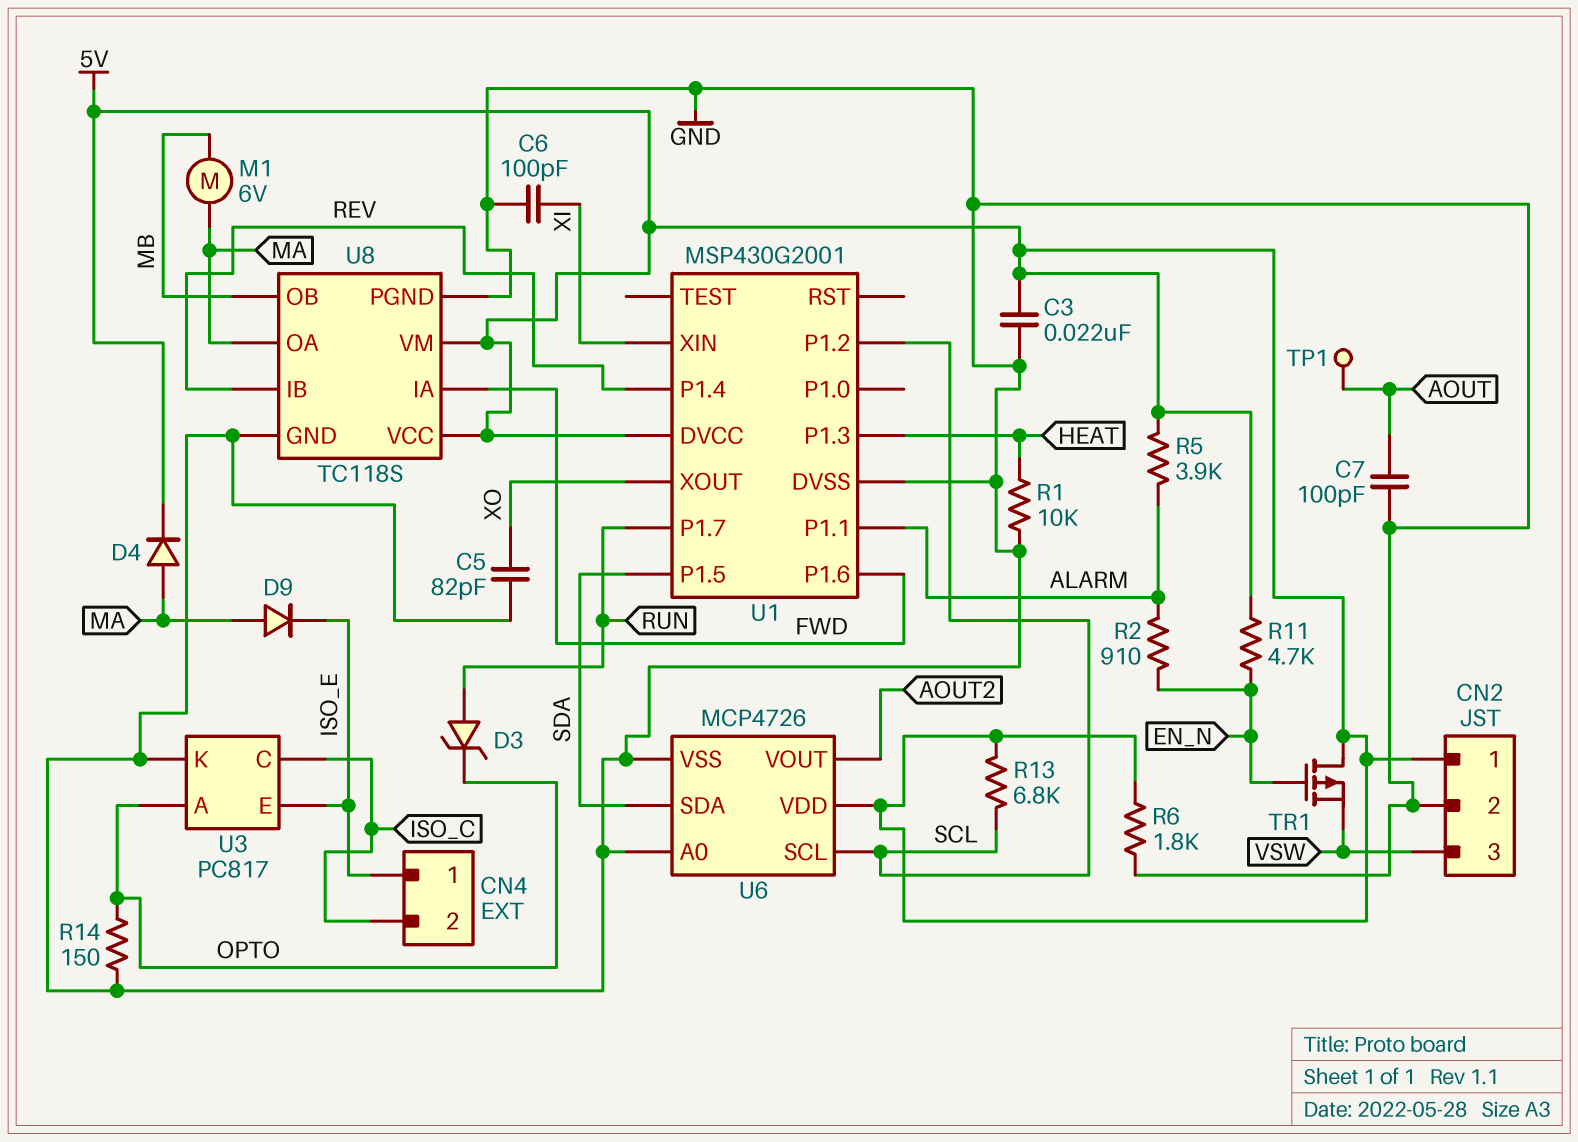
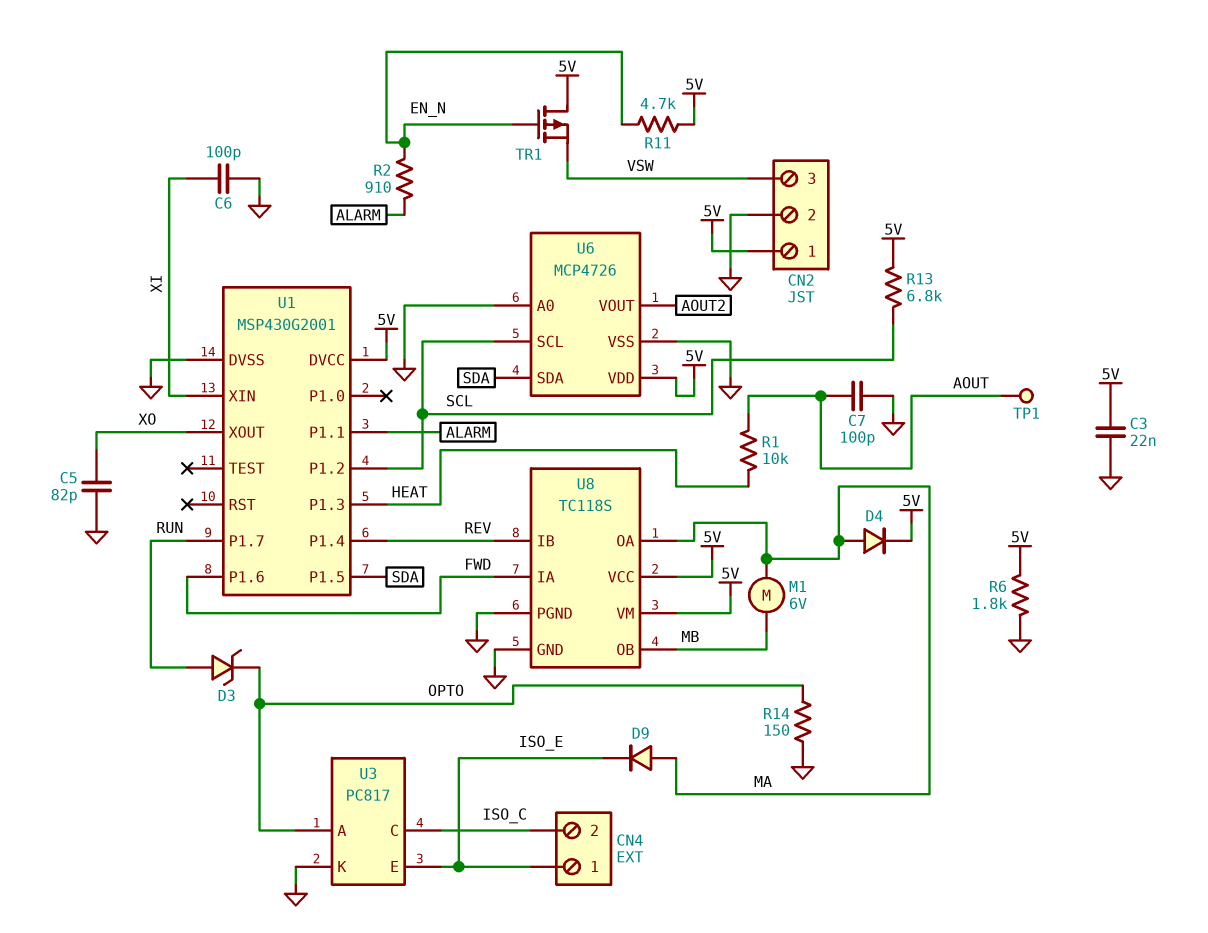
R1: 10k (GND, HEAT) -> 10k (AOUT, HEAT)
R5: 3.9k (5V, ALARM) -> none

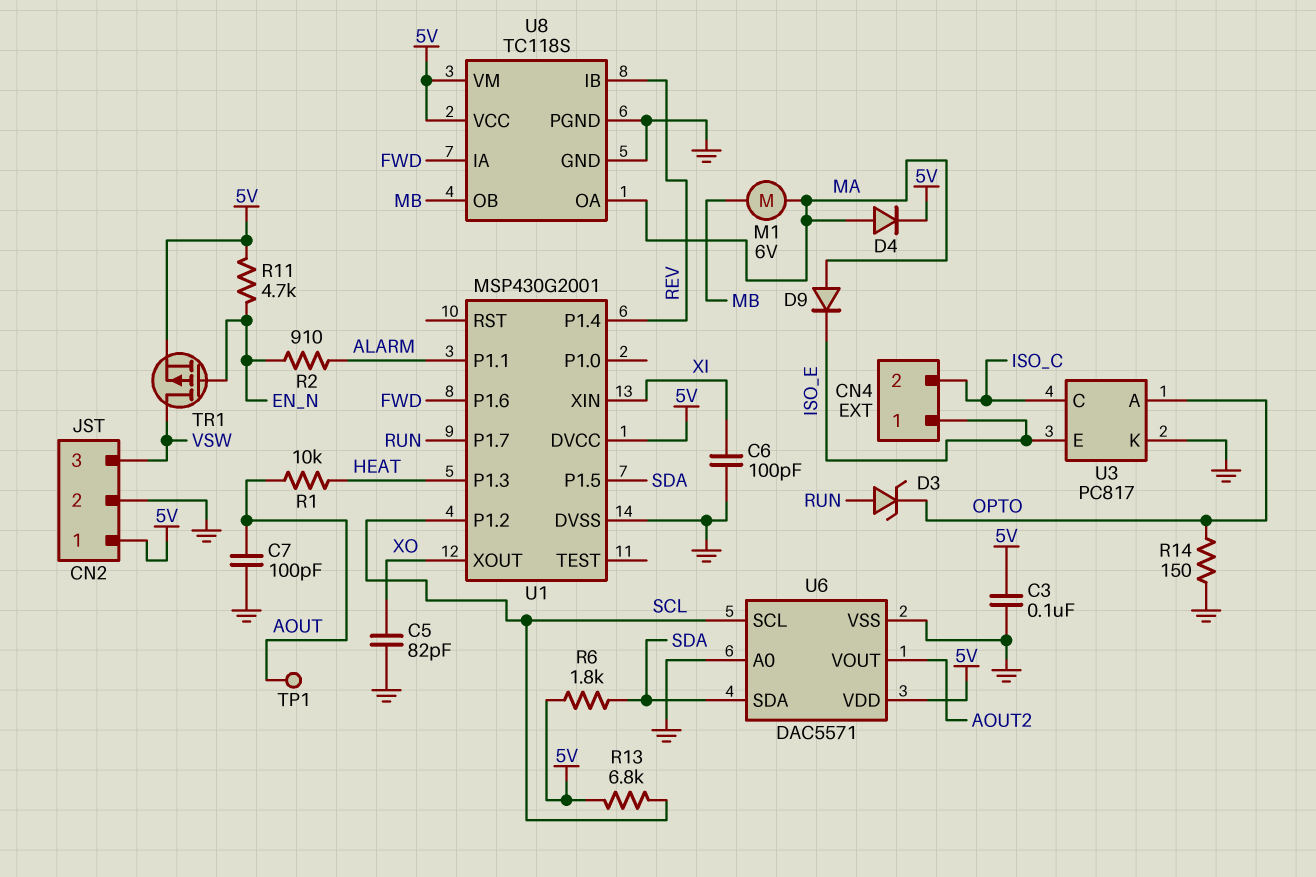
C3: 22nF (5V, GND) -> 100nF (5V, GND)
R6: 1.8k (5V, GND) -> 1.8k (5V, SDA)
TR1: PMOS (G EN_N, D 5V, S VSW) -> PMOS (G EN_N, D VSW, S 5V)
U6: MCP4726 -> DAC5571

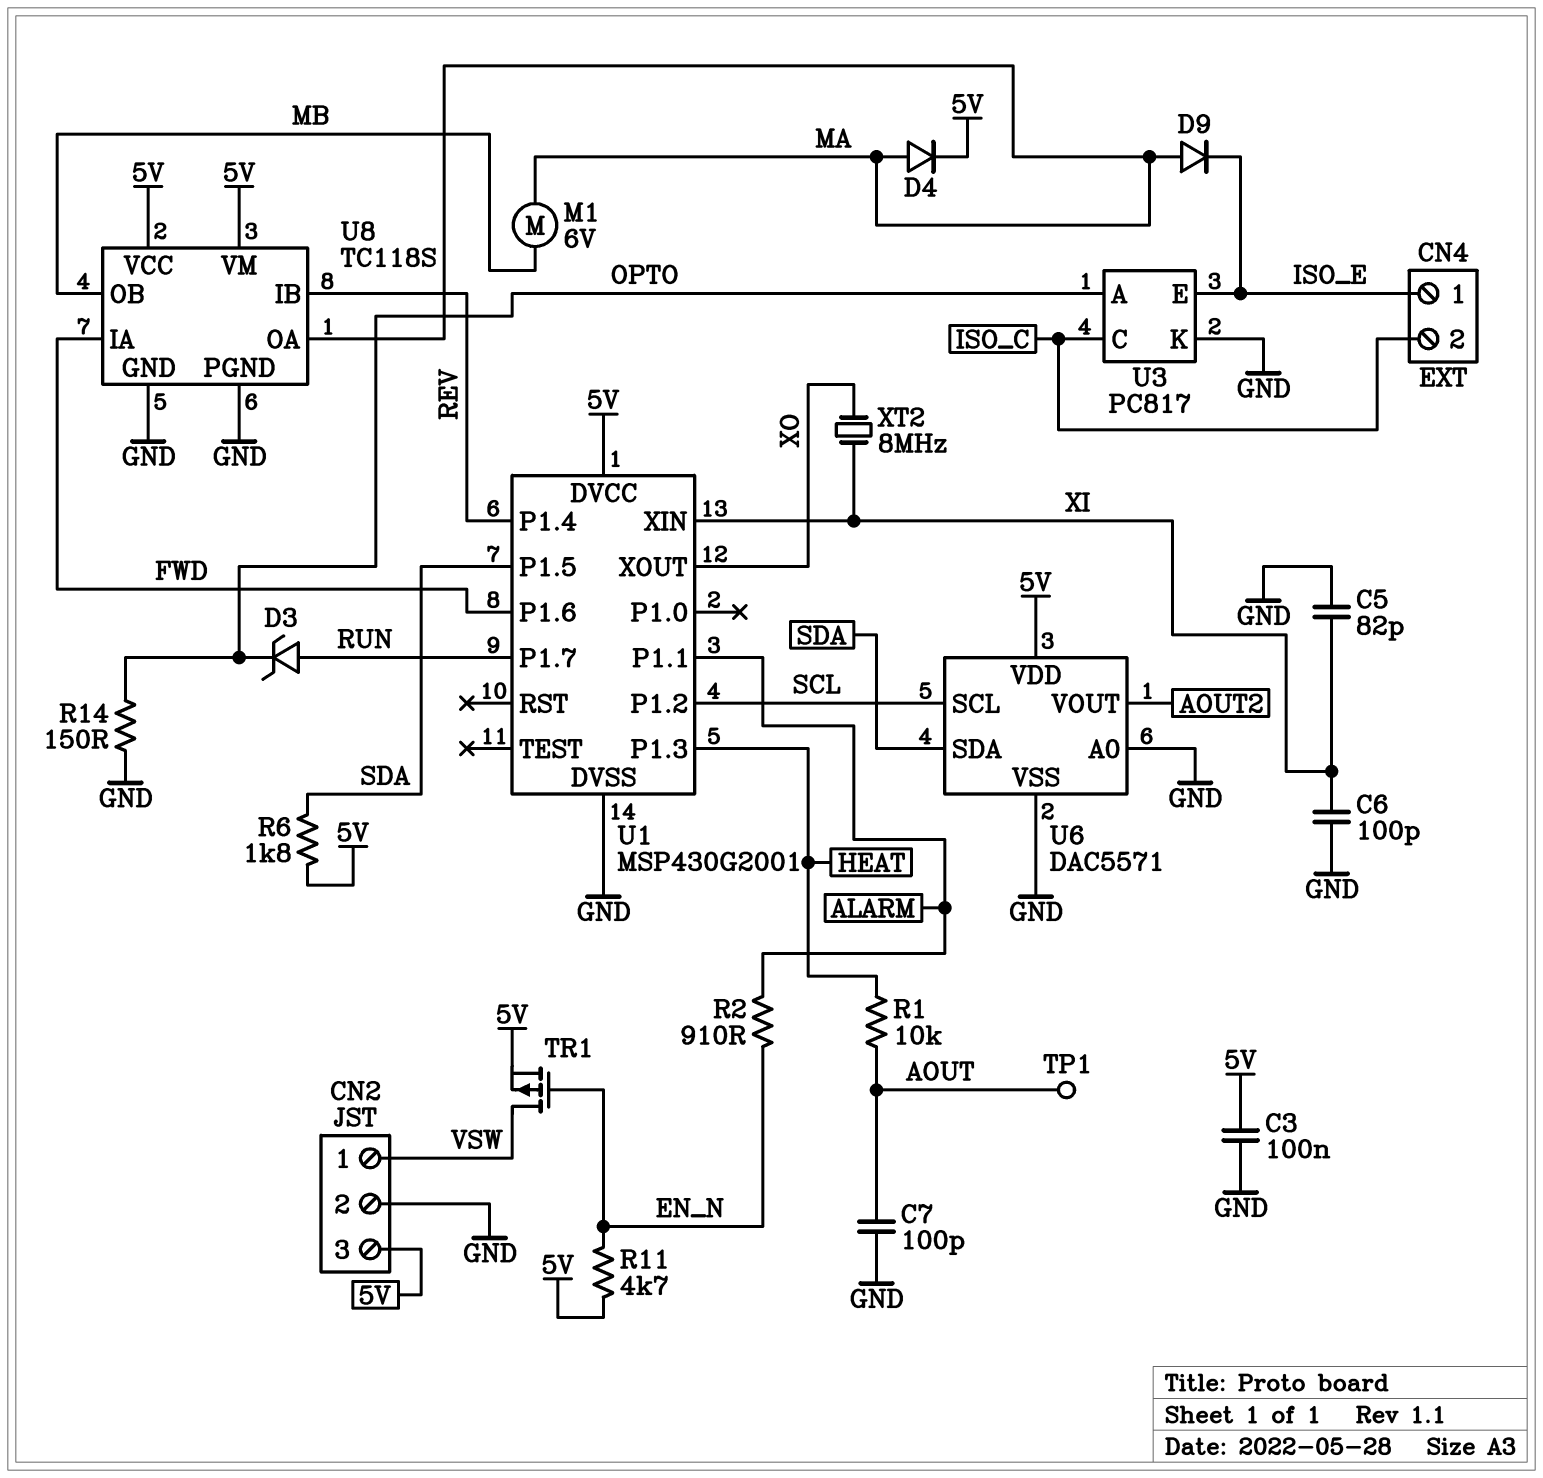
C5: 82pF (GND, XO) -> 82pF (GND, XI)
CN2 pin 1: 5V -> VSW
CN2 pin 3: VSW -> 5V
R13: 6.8k (5V, SCL) -> none
XT2: none -> 8MHz (XI, XO)

